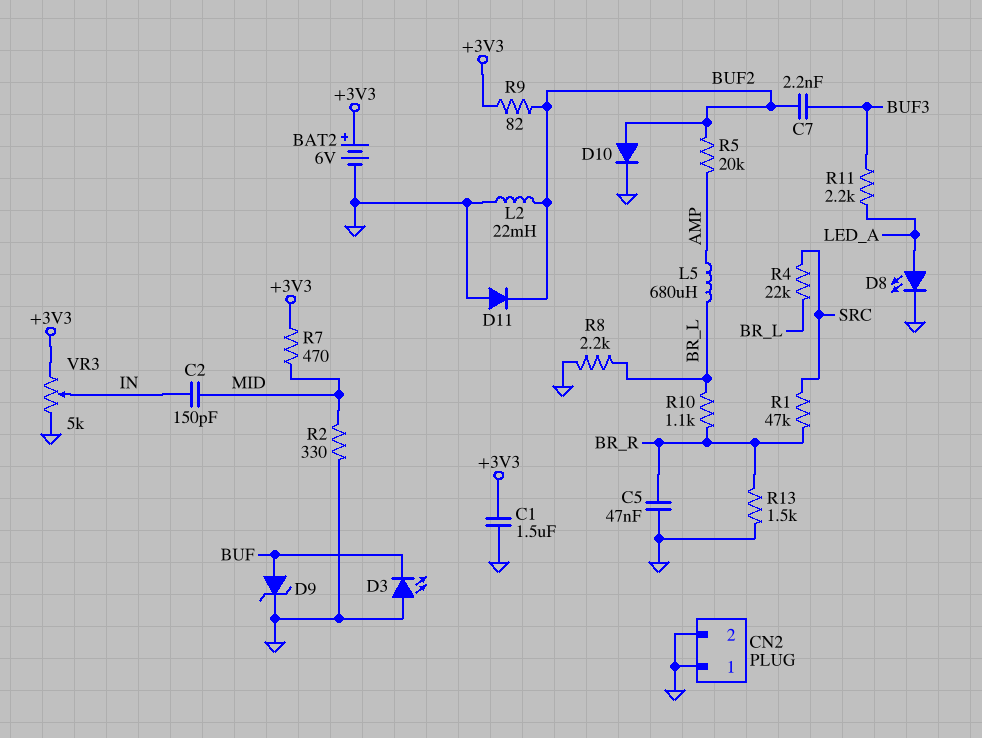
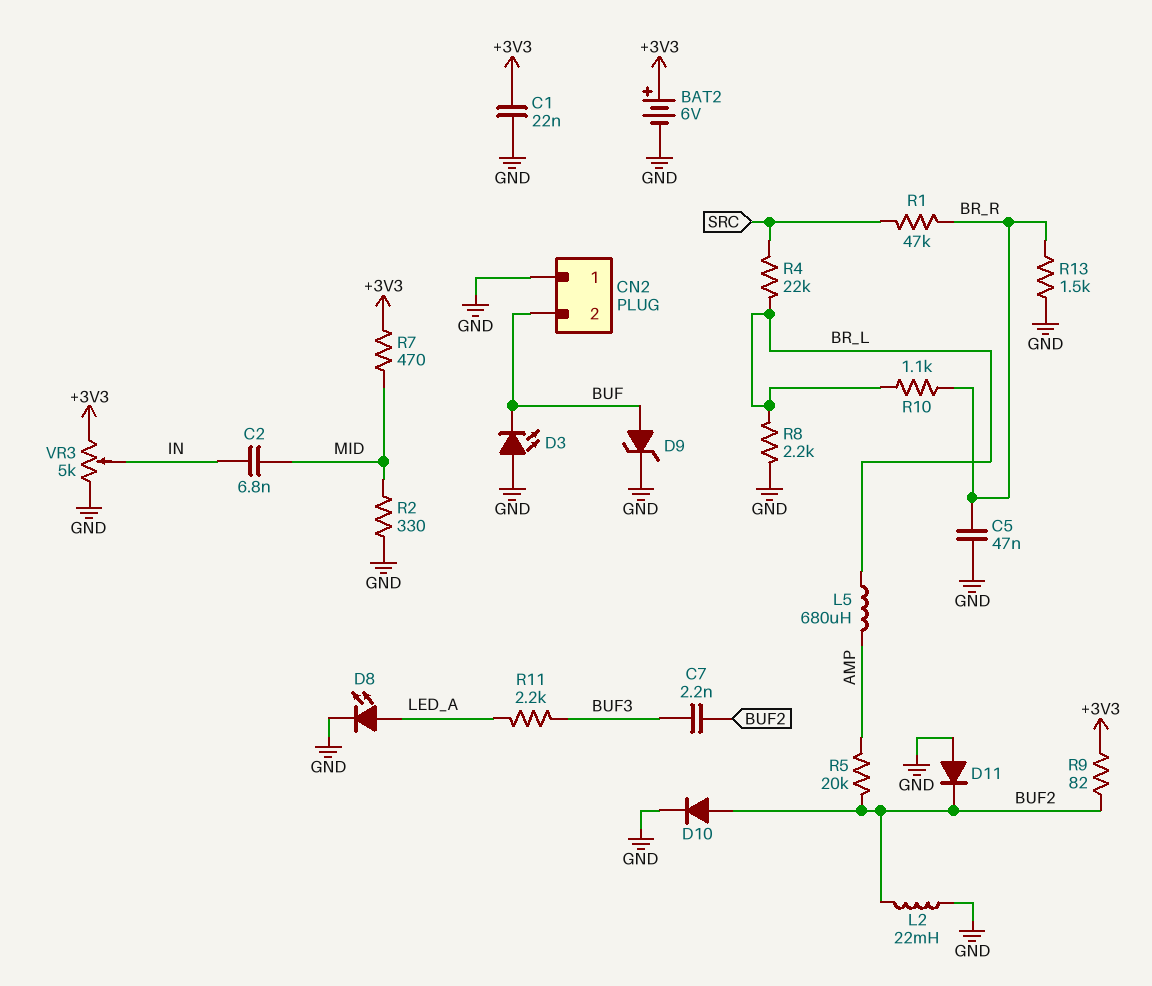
C1: 1.5uF (+3V3, GND) -> 22nF (+3V3, GND)
C2: 150pF (IN, MID) -> 6.8nF (IN, MID)
CN2 pin 2: GND -> BUF

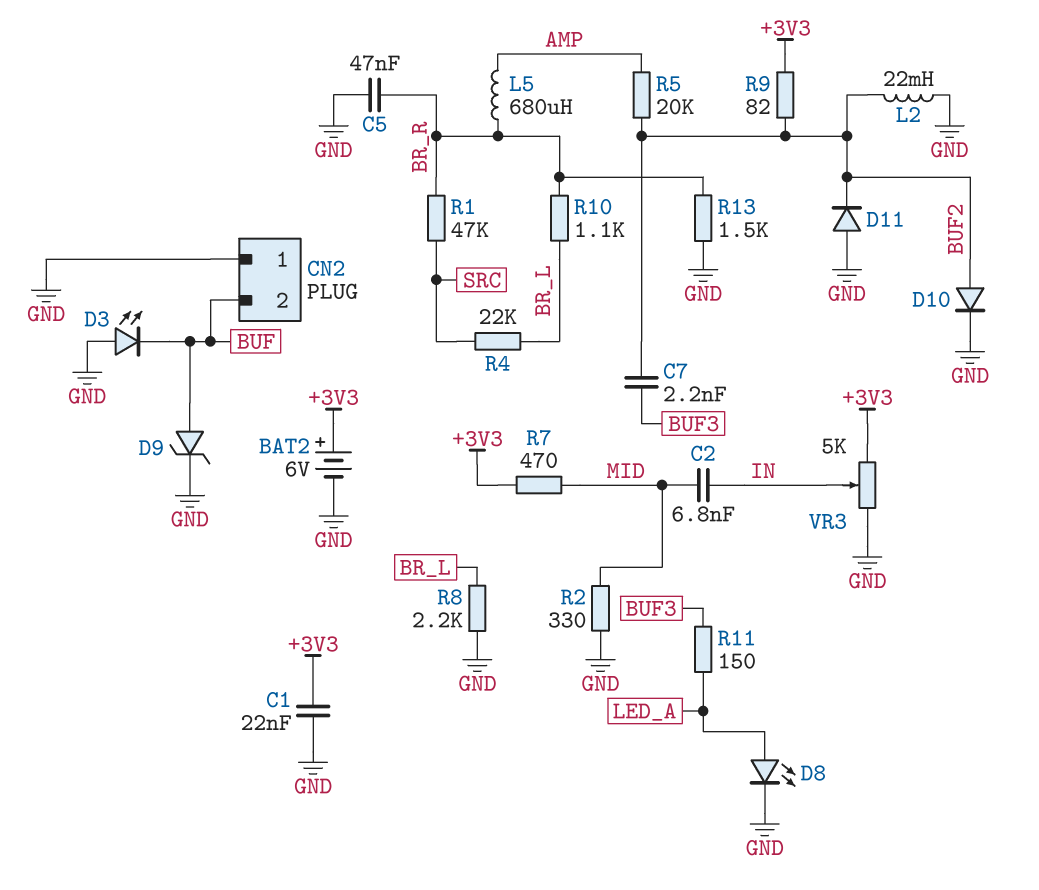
L5: 680uH (AMP, BR_L) -> 680uH (AMP, BR_R)
R11: 2.2k (BUF3, LED_A) -> 150 (BUF3, LED_A)

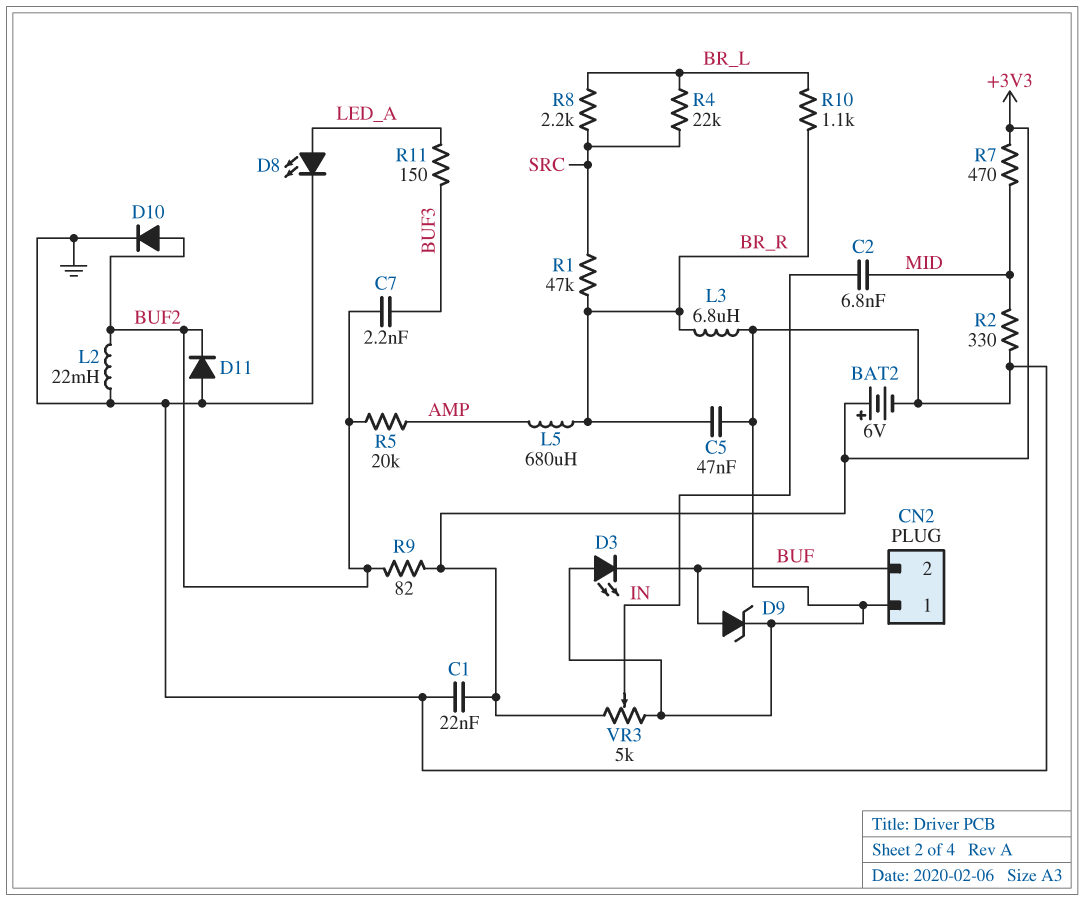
L3: none -> 6.8uH (BR_R, GND)
R8: 2.2k (BR_L, GND) -> 2.2k (BR_L, SRC)
R13: 1.5k (BR_R, GND) -> none

